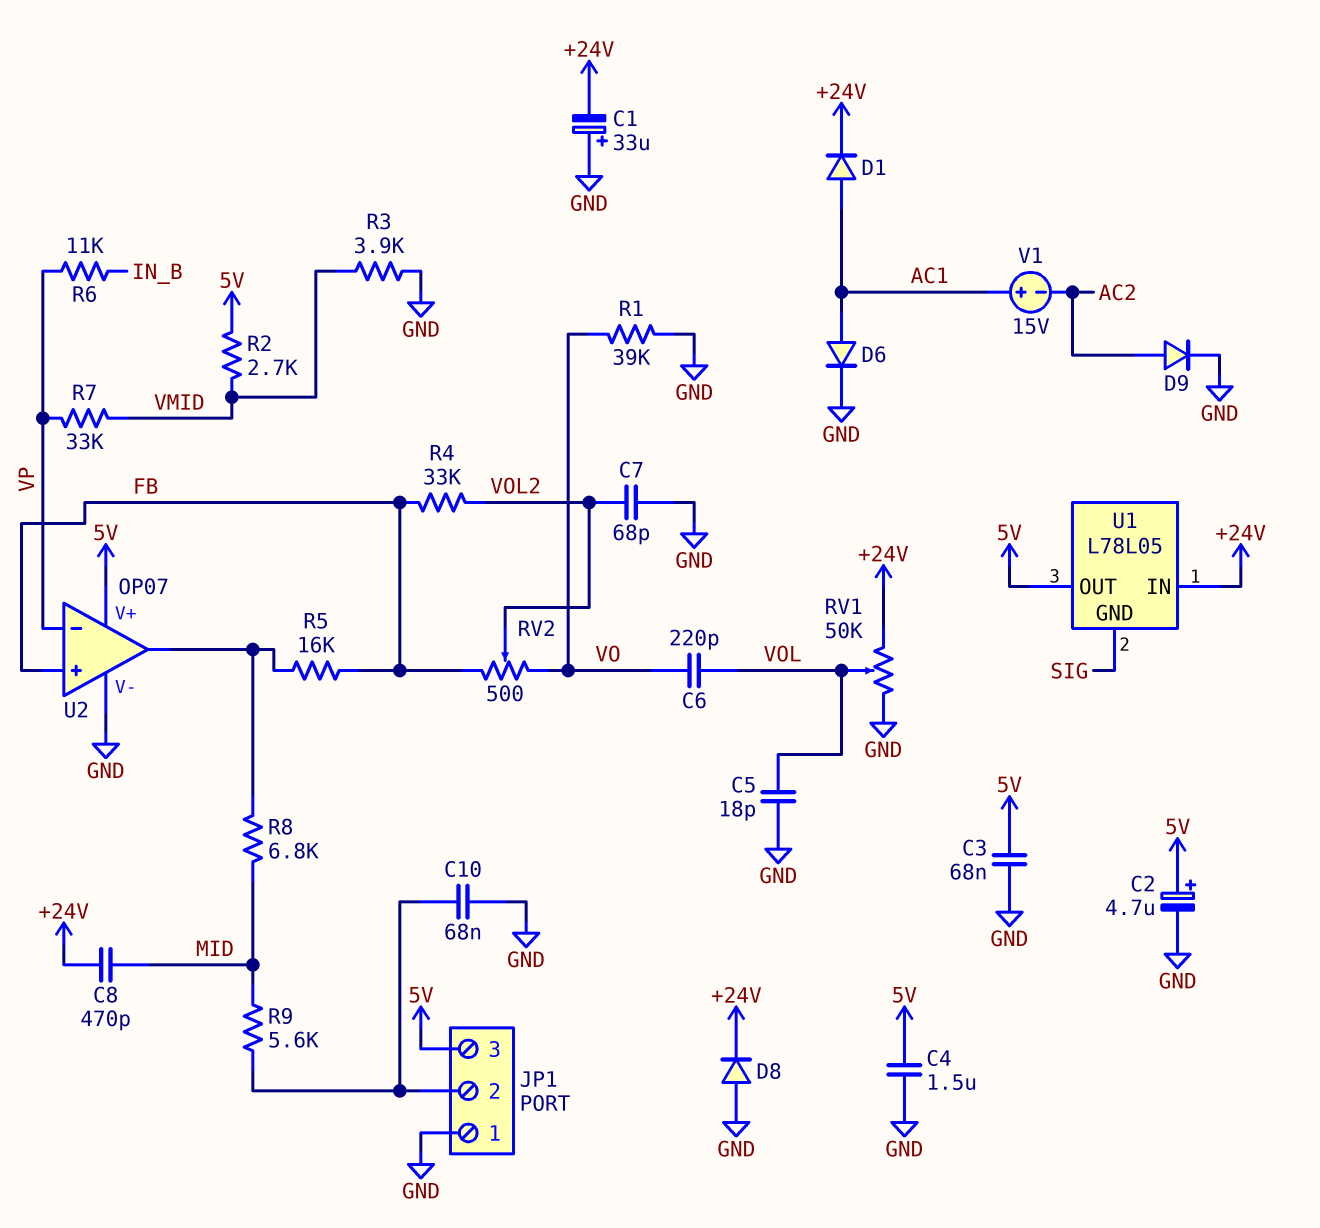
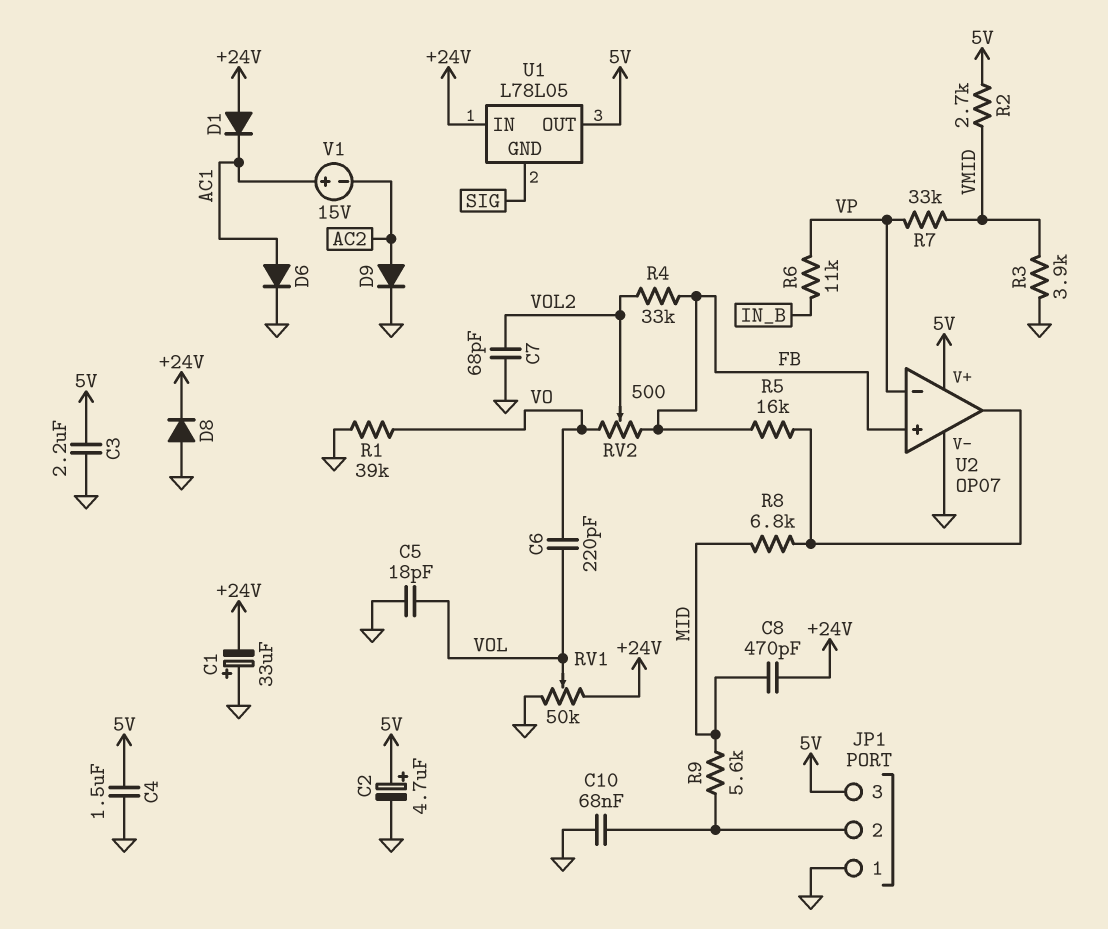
C3: 68nF (5V, GND) -> 2.2uF (5V, GND)
D1: diode (A AC1, K +24V) -> diode (A +24V, K AC1)

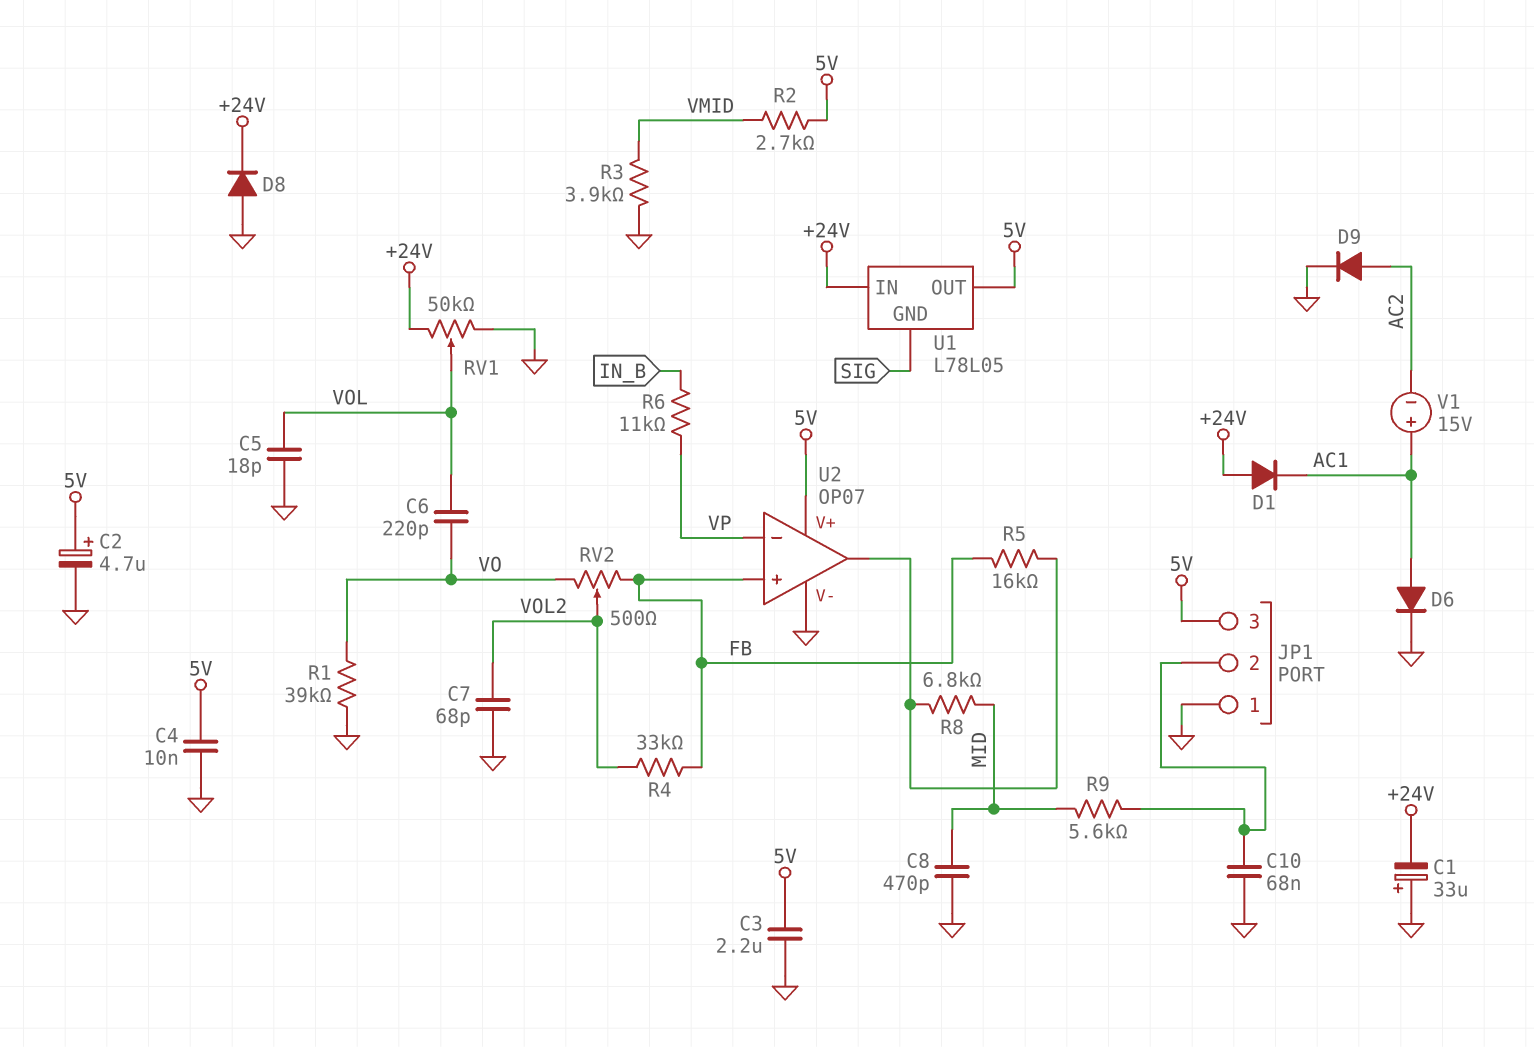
C4: 1.5uF (5V, GND) -> 10nF (5V, GND)
C8: 470pF (+24V, MID) -> 470pF (GND, MID)
R7: 33k (VMID, VP) -> none

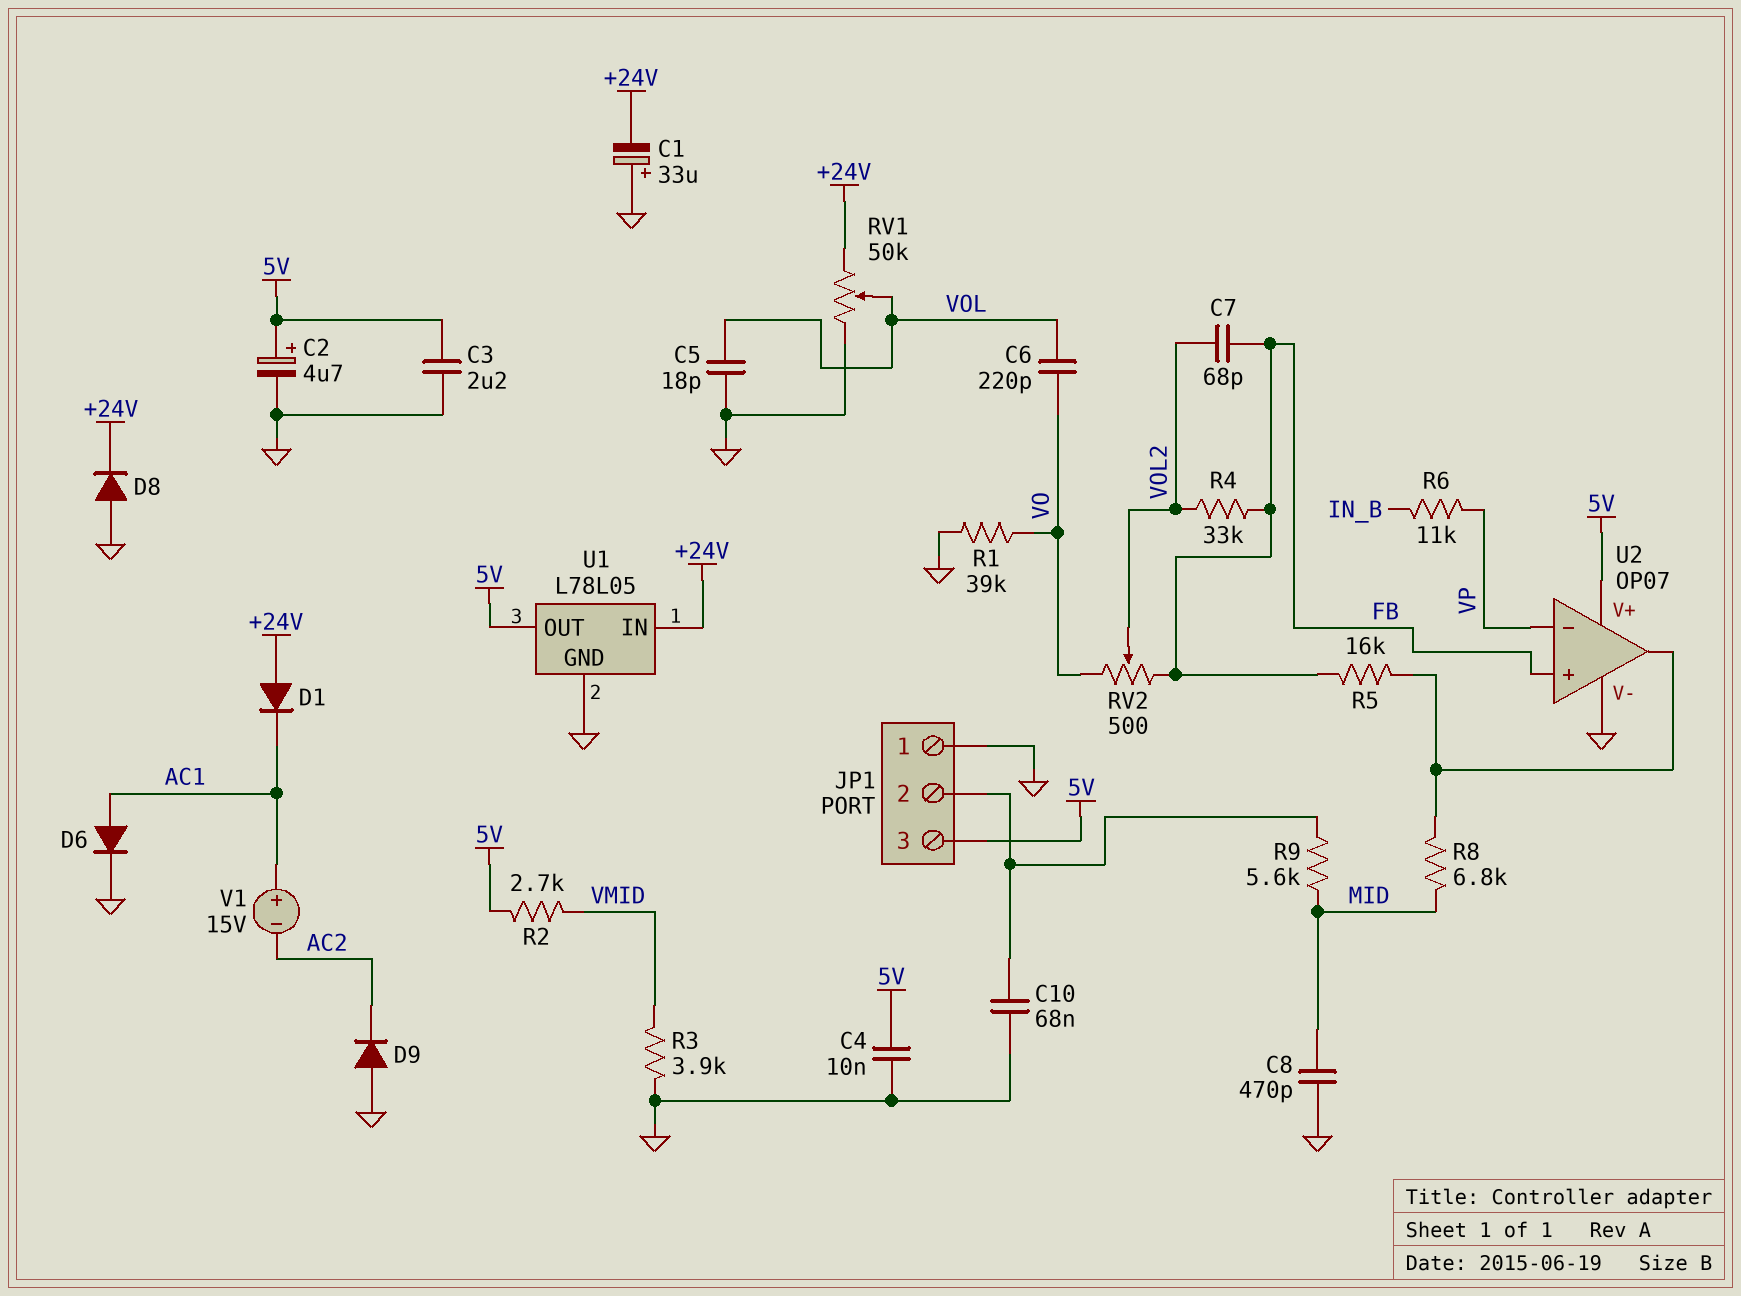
C7: 68pF (GND, VOL2) -> 68pF (FB, VOL2)
D9: diode (A AC2, K GND) -> diode (A GND, K AC2)
U1 pin GND: SIG -> GND

